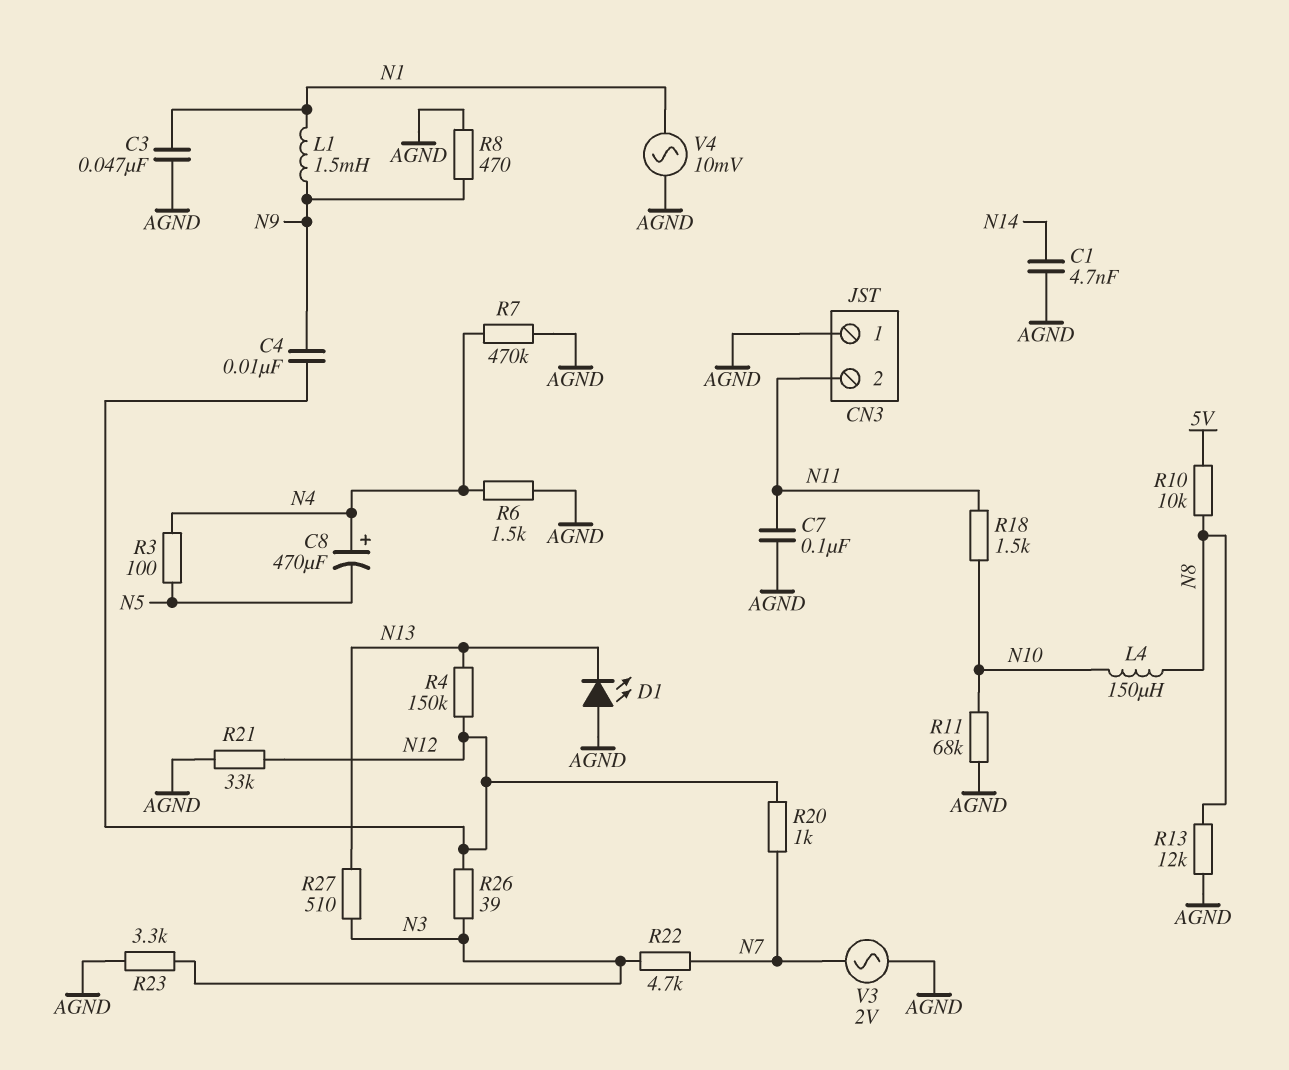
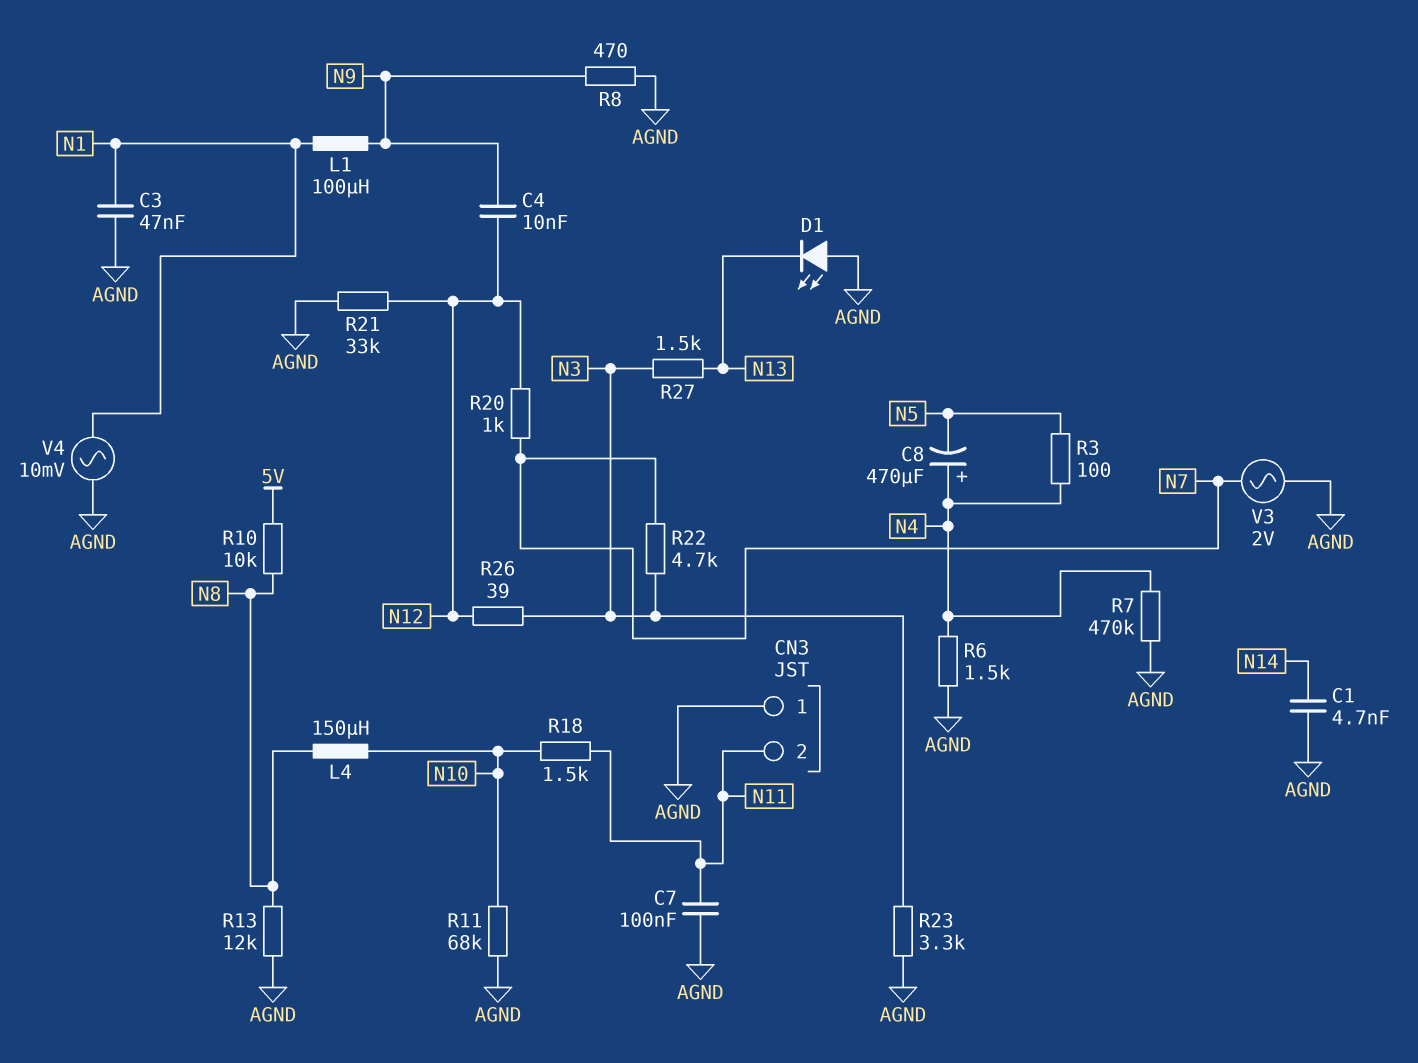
L1: 1.5mH (N1, N9) -> 100uH (N1, N9)
R4: 150k (N12, N13) -> none
R27: 510 (N3, N13) -> 1.5k (N3, N13)

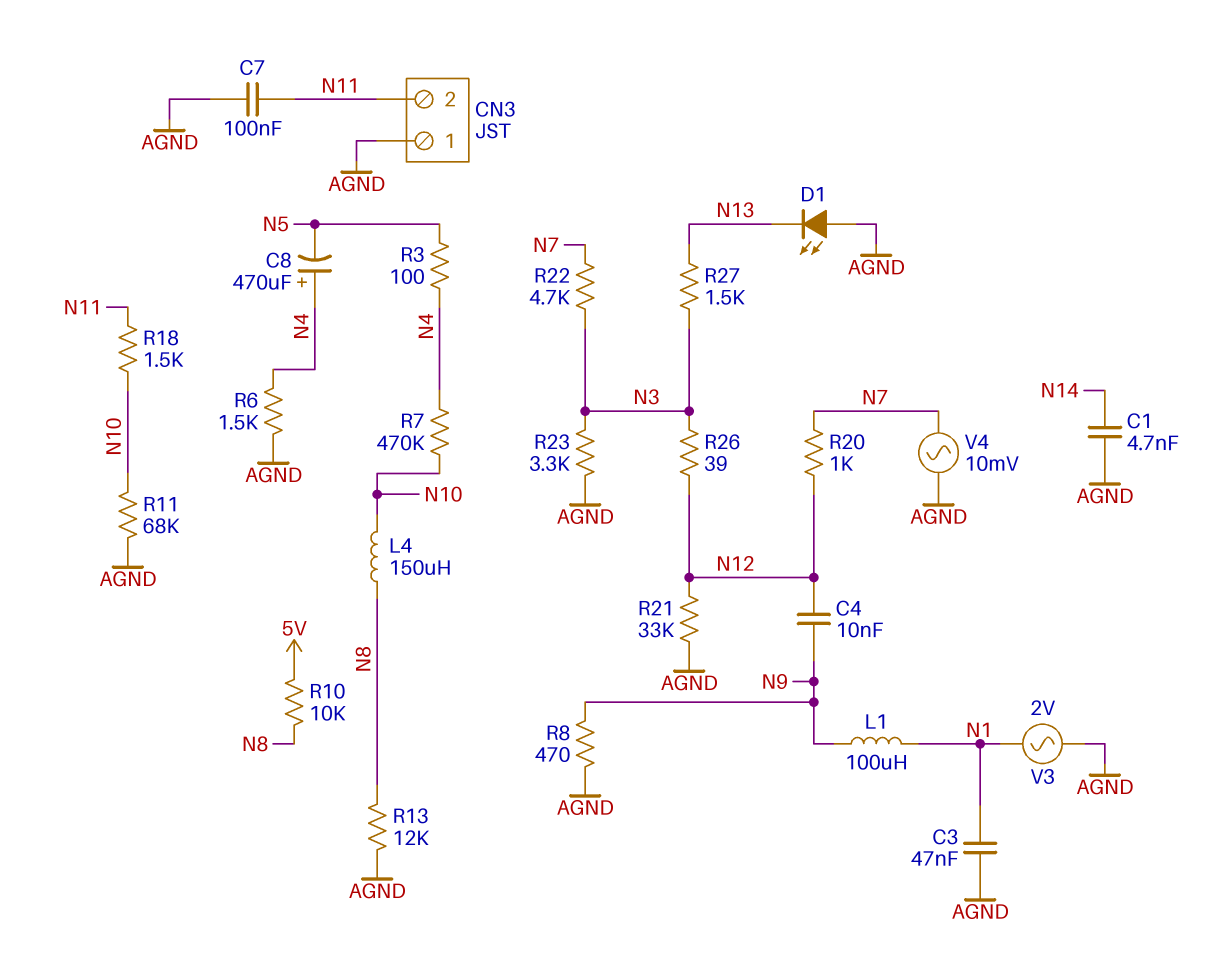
R7: 470k (AGND, N4) -> 470k (N4, N10)
V3: AC 2V (AGND, N7) -> AC 2V (AGND, N1)
V4: AC 10mV (AGND, N1) -> AC 10mV (AGND, N7)

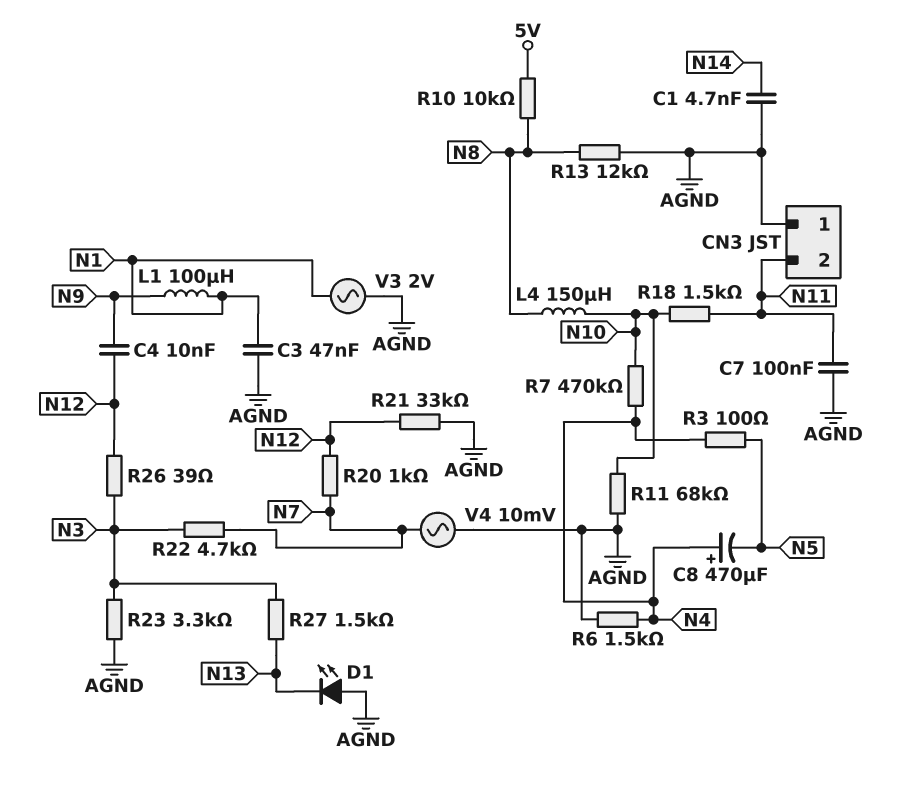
R8: 470 (AGND, N9) -> none

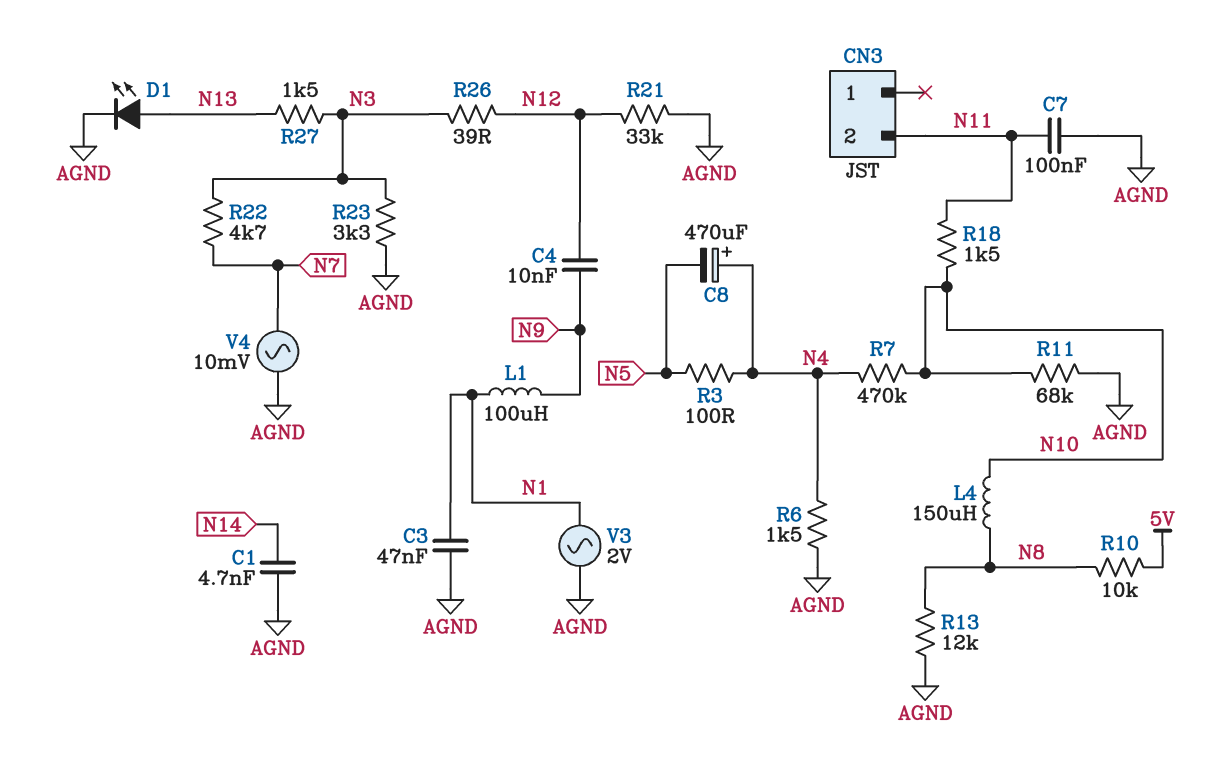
CN3 pin 1: AGND -> none
D1: LED (A AGND, K N13) -> LED (A N13, K AGND)
R20: 1k (N7, N12) -> none

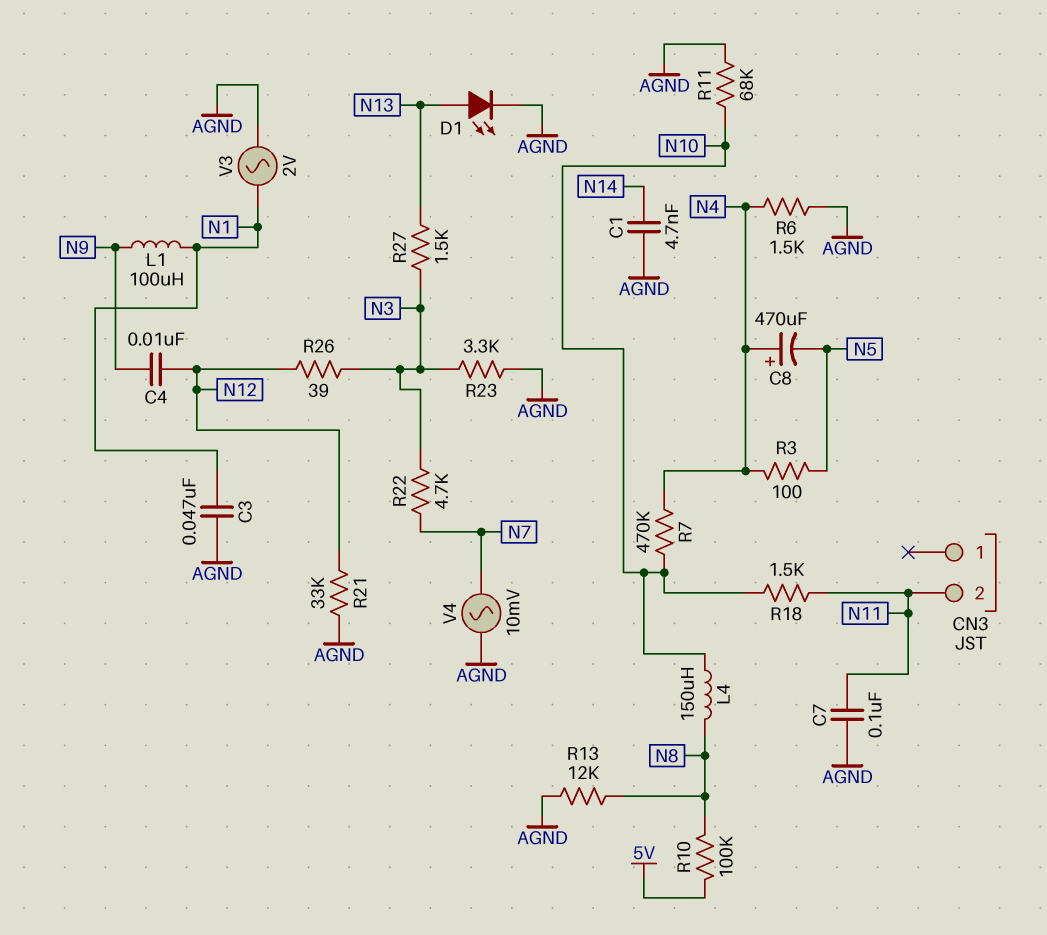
R10: 10k (5V, N8) -> 100k (5V, N8)

